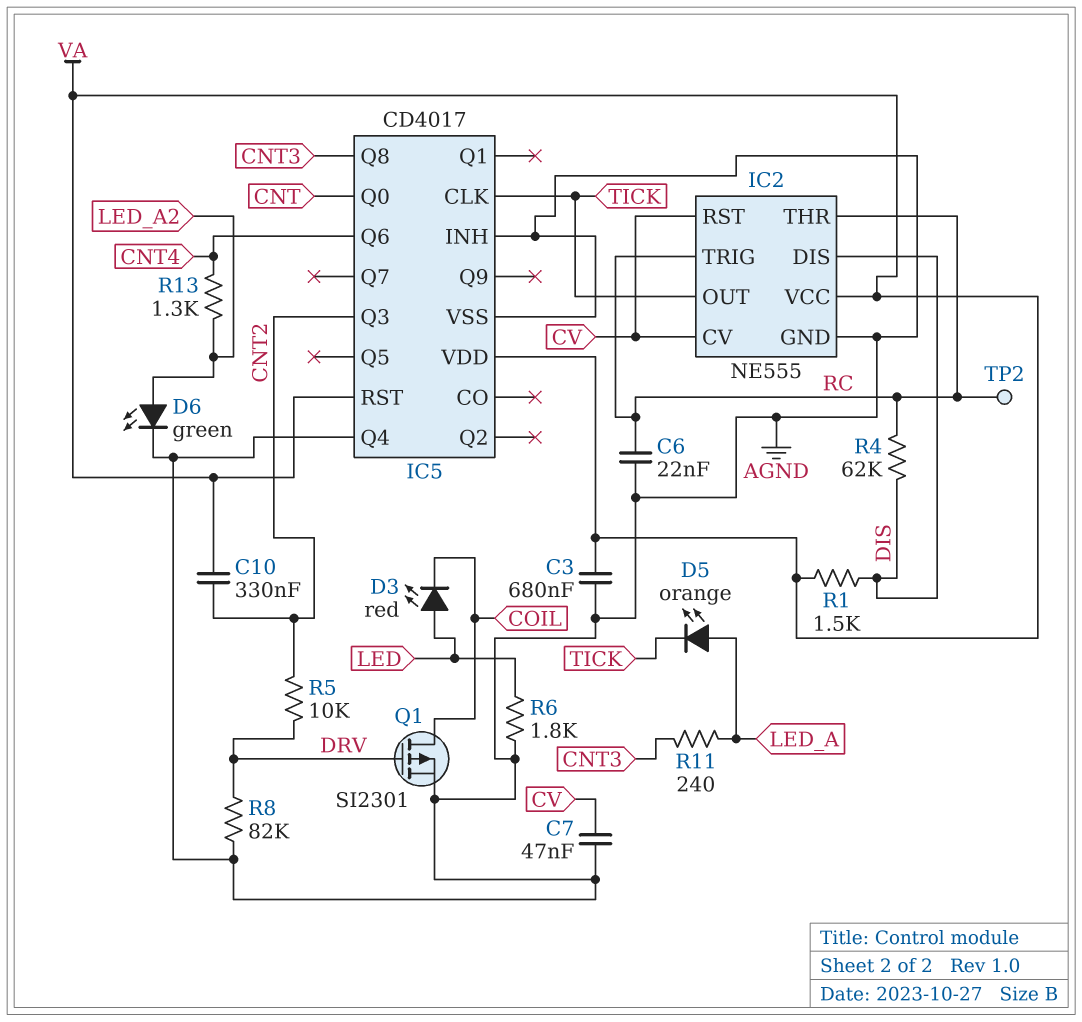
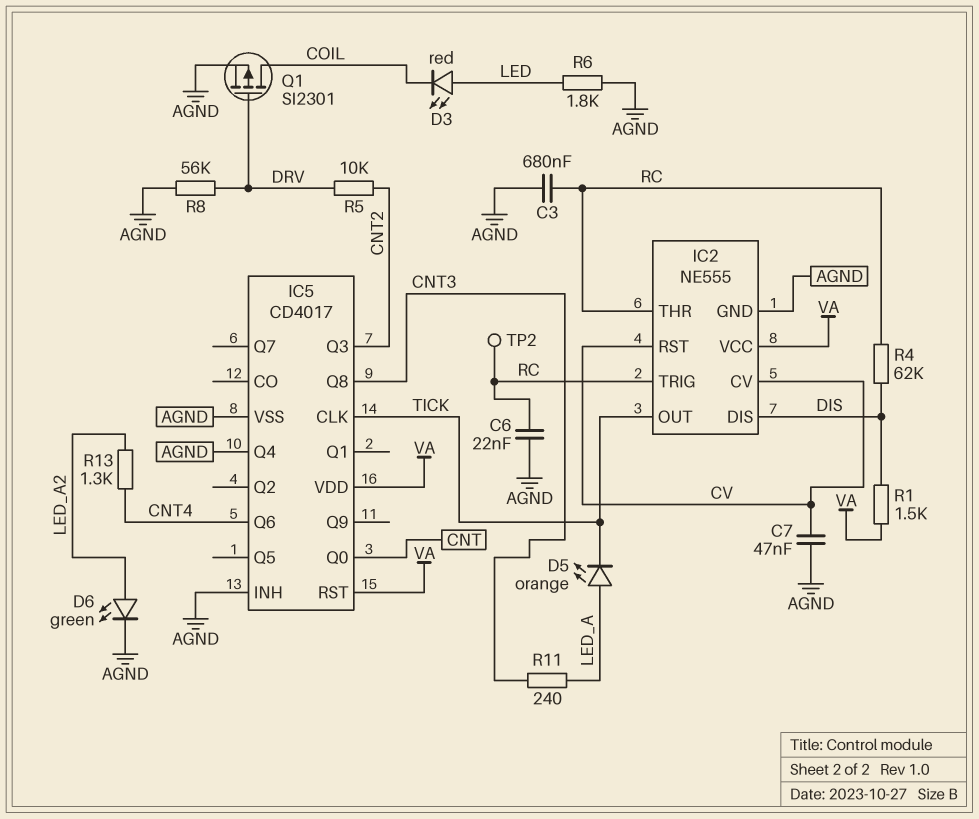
C3: 680nF (AGND, VA) -> 680nF (AGND, RC)
C10: 330nF (CNT2, VA) -> none
R8: 82k (AGND, DRV) -> 56k (AGND, DRV)

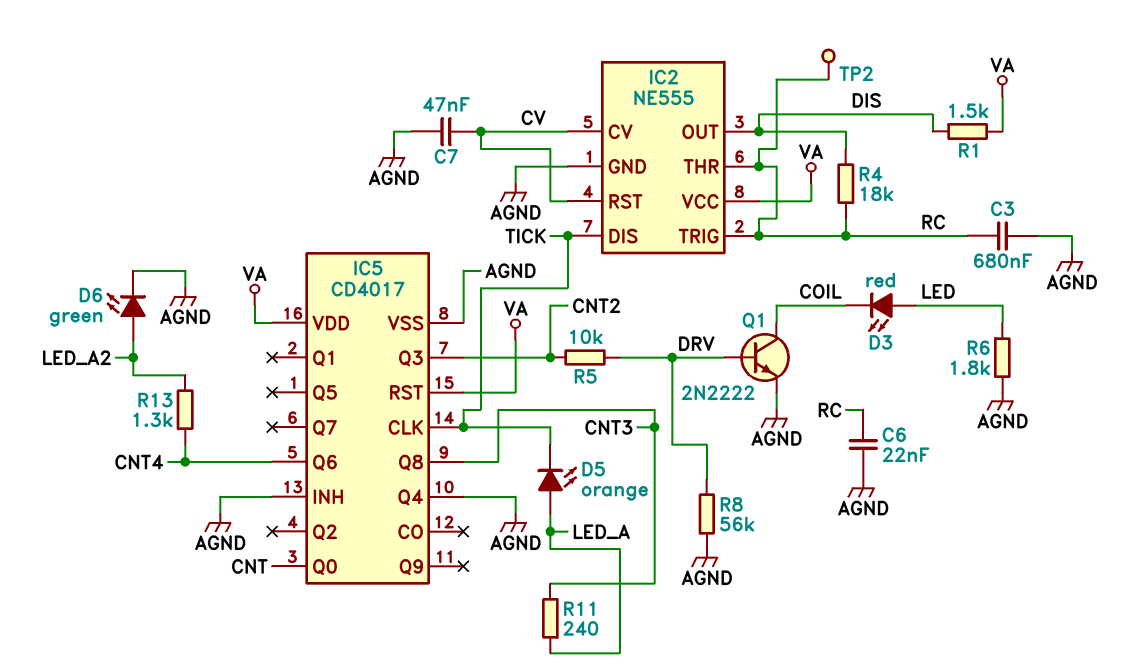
IC2 pin DIS: DIS -> TICK
IC2 pin OUT: TICK -> DIS
Q1: PMOS SI2301 (G DRV, D COIL, S AGND) -> NPN 2N2222 (B DRV, C COIL, E AGND)
R4: 62k (DIS, RC) -> 18k (DIS, RC)

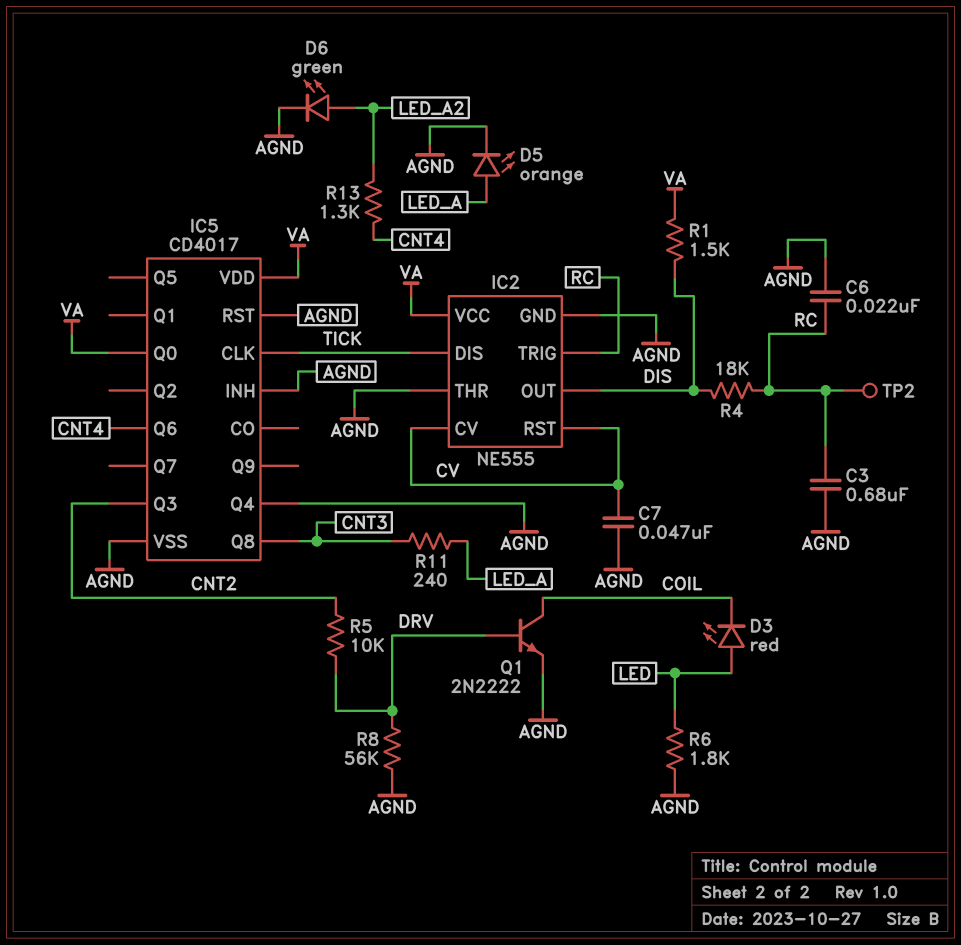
D5: LED orange (A LED_A, K TICK) -> LED orange (A LED_A, K AGND)
IC2 pin THR: RC -> AGND
IC5 pin Q0: CNT -> VA
IC5 pin RST: VA -> AGND

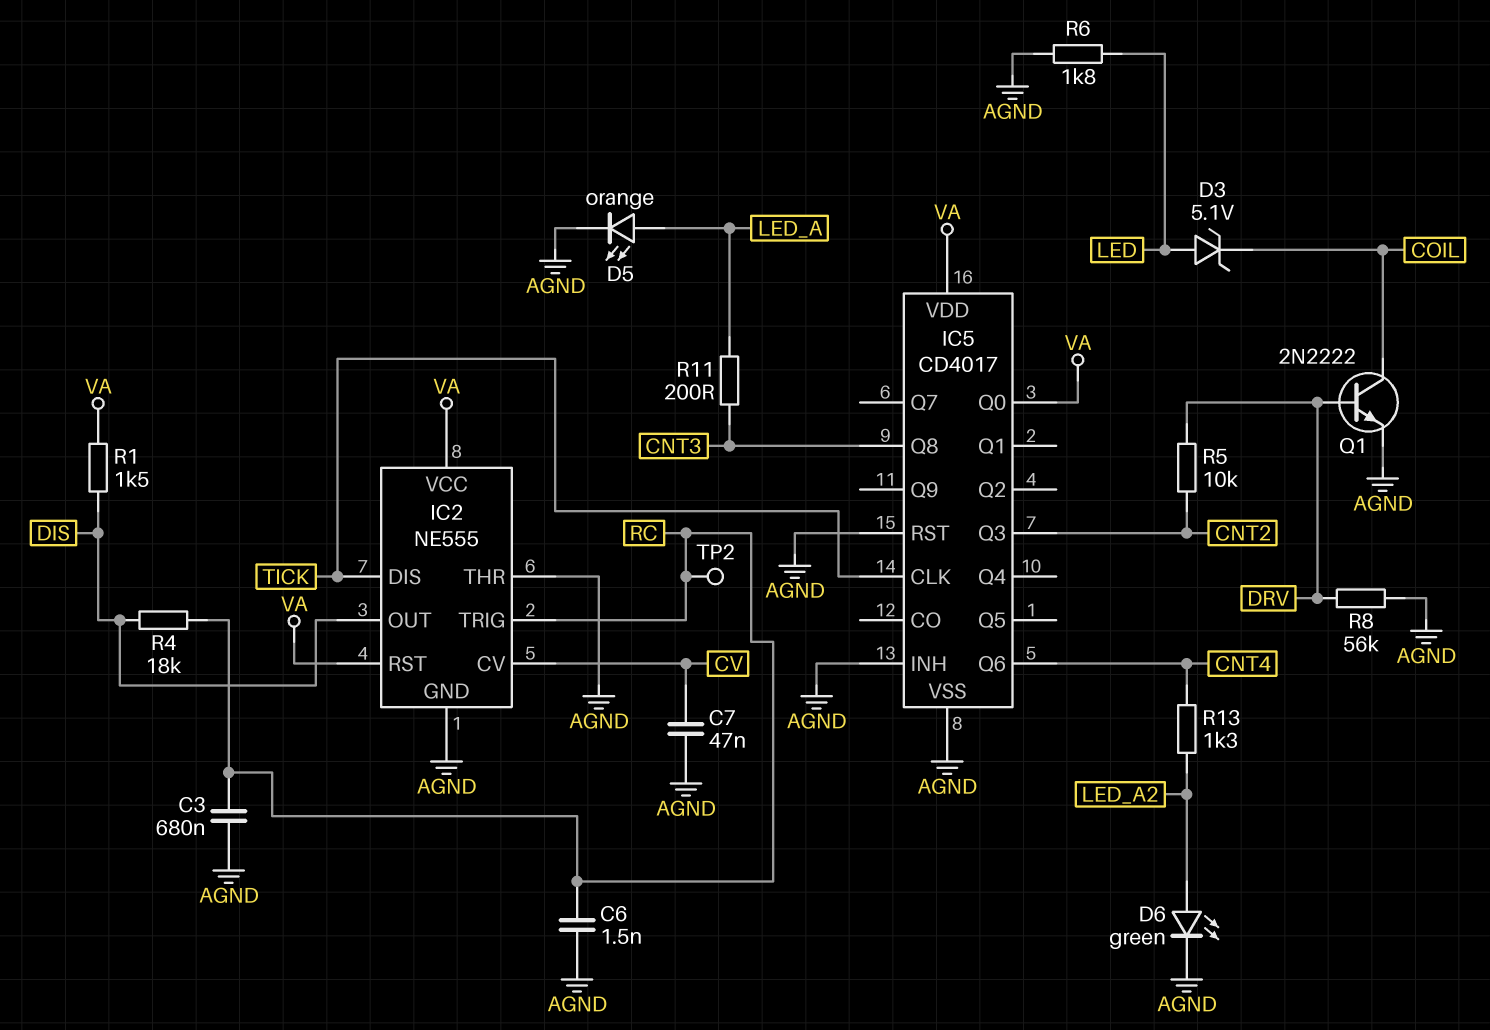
C6: 22nF (AGND, RC) -> 1.5nF (AGND, RC)
D3: LED red (A LED, K COIL) -> zener 5.1V (A LED, K COIL)
IC2 pin RST: CV -> VA
IC5 pin Q4: AGND -> none
R11: 240 (CNT3, LED_A) -> 200 (CNT3, LED_A)

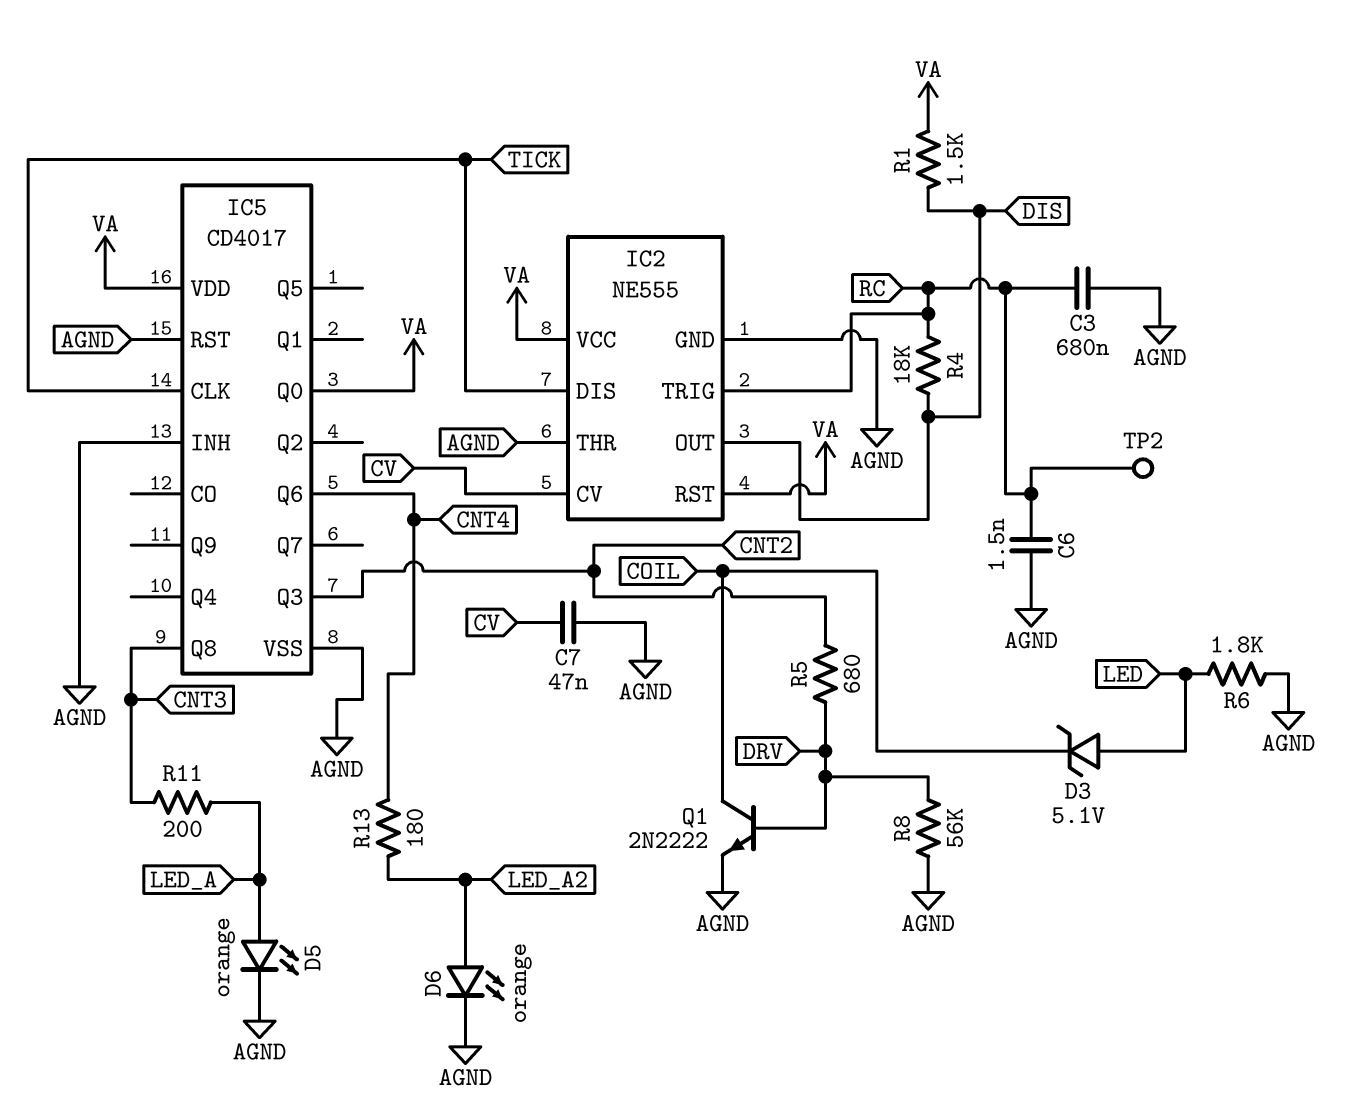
D6: LED green (A LED_A2, K AGND) -> LED orange (A LED_A2, K AGND)
R5: 10k (CNT2, DRV) -> 680 (CNT2, DRV)
R13: 1.3k (CNT4, LED_A2) -> 180 (CNT4, LED_A2)

